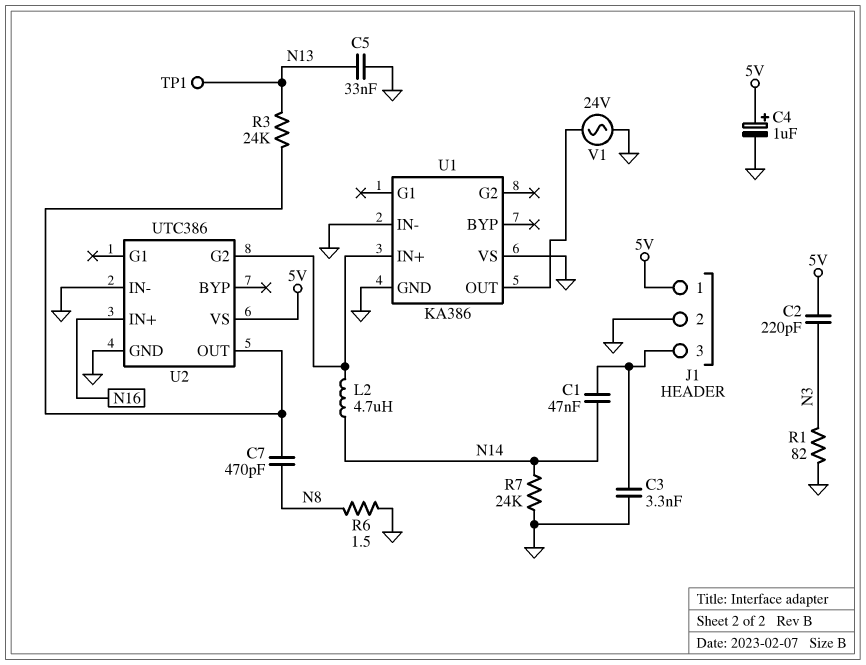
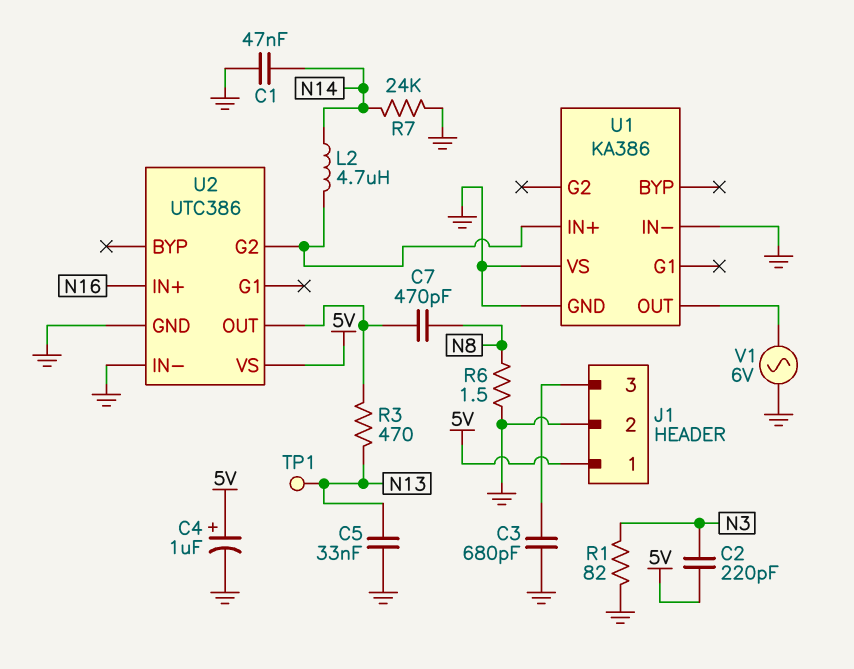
C1: 47nF (J1/3, N14) -> 47nF (GND, N14)
C3: 3.3nF (GND, J1/3) -> 680pF (GND, J1/3)
R3: 24k (N13, U2/OUT) -> 470 (N13, U2/OUT)
V1: AC 24V (GND, U1/OUT) -> AC 6V (GND, U1/OUT)

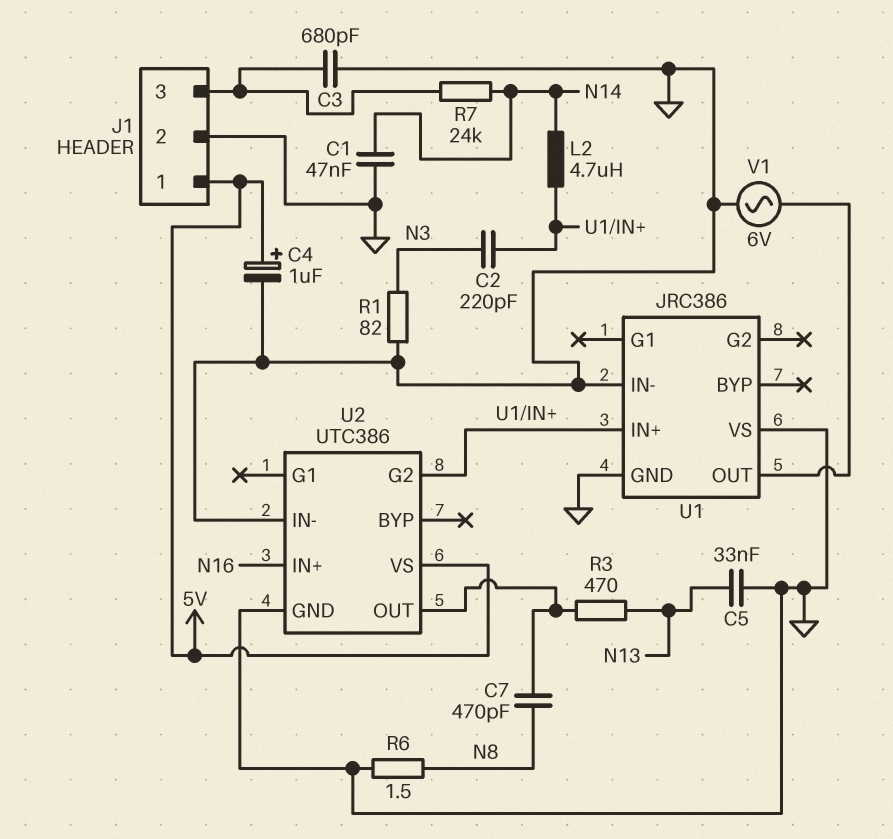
C2: 220pF (5V, N3) -> 220pF (N3, U1/IN+)
R7: 24k (GND, N14) -> 24k (J1/3, N14)
TP1: test point (N13) -> none
U1: KA386 -> JRC386

